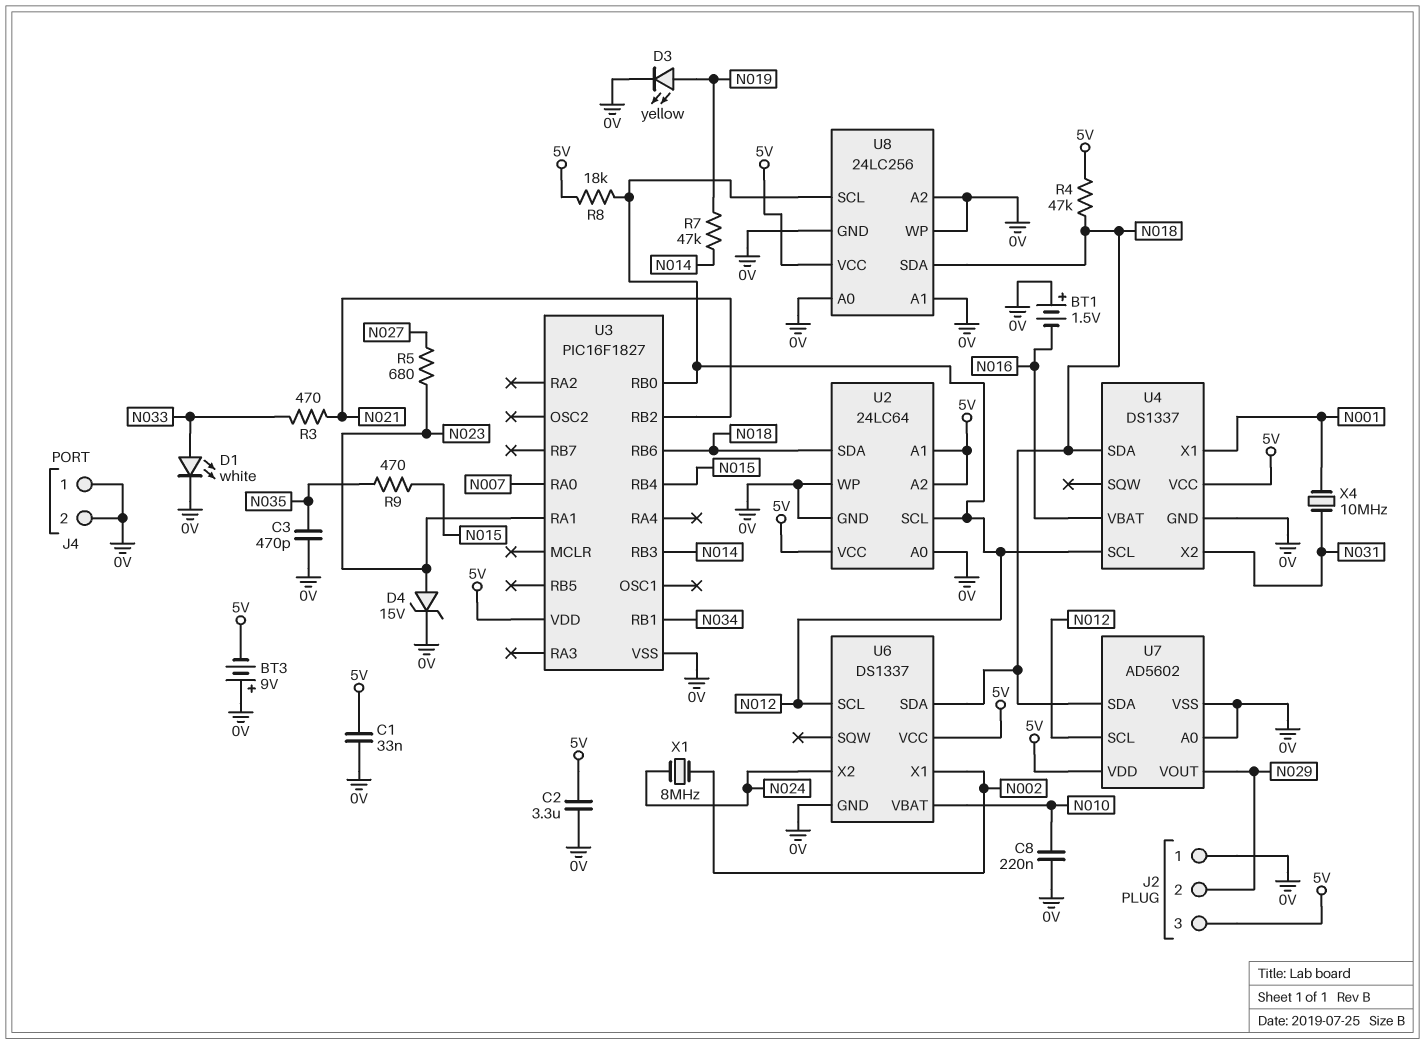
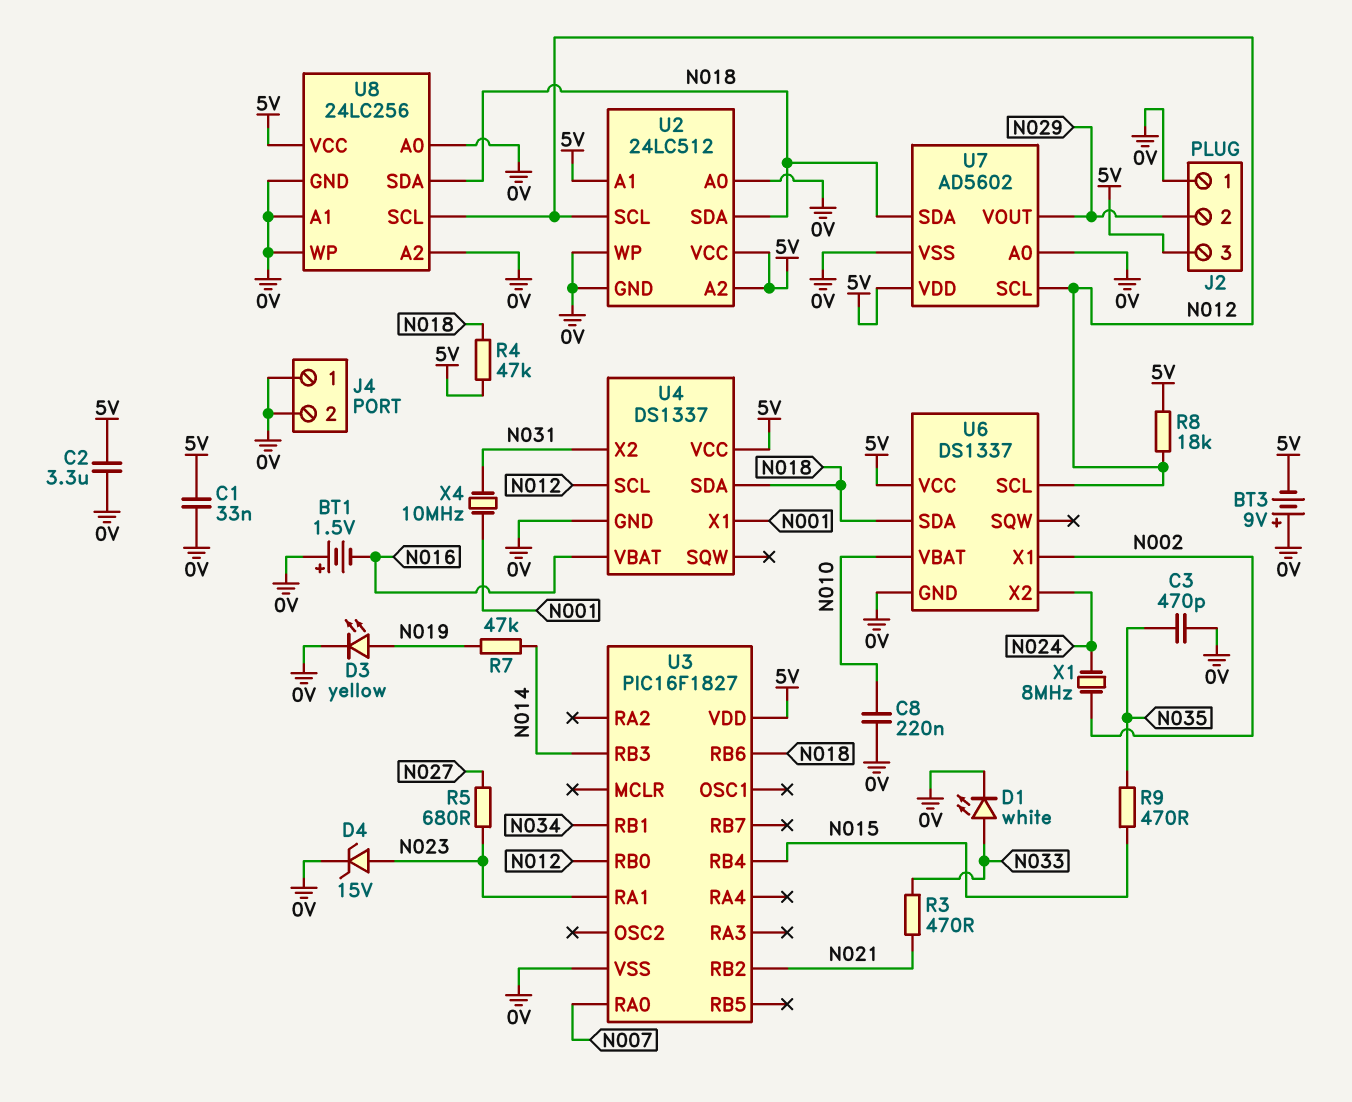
U2: 24LC64 -> 24LC512

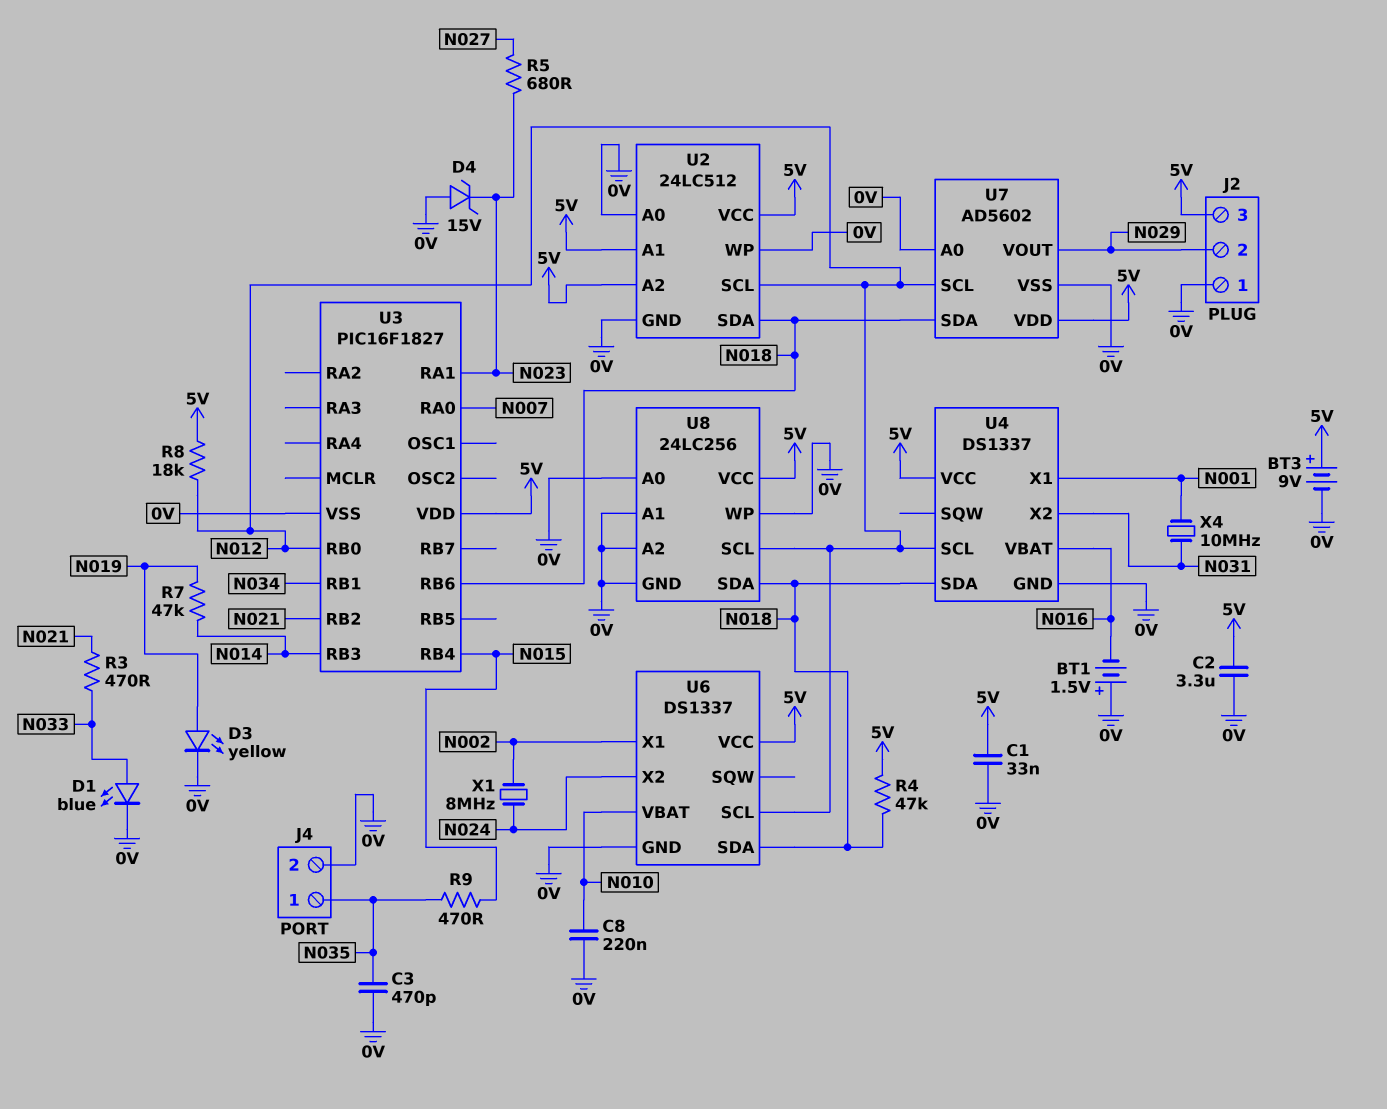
BT3: 9V (plus 0V, minus 5V) -> 9V (plus 5V, minus 0V)
D1: LED white (A N033, K 0V) -> LED blue (A N033, K 0V)
D4: zener 15V (A N023, K 0V) -> zener 15V (A 0V, K N023)
J4 pin 1: 0V -> N035

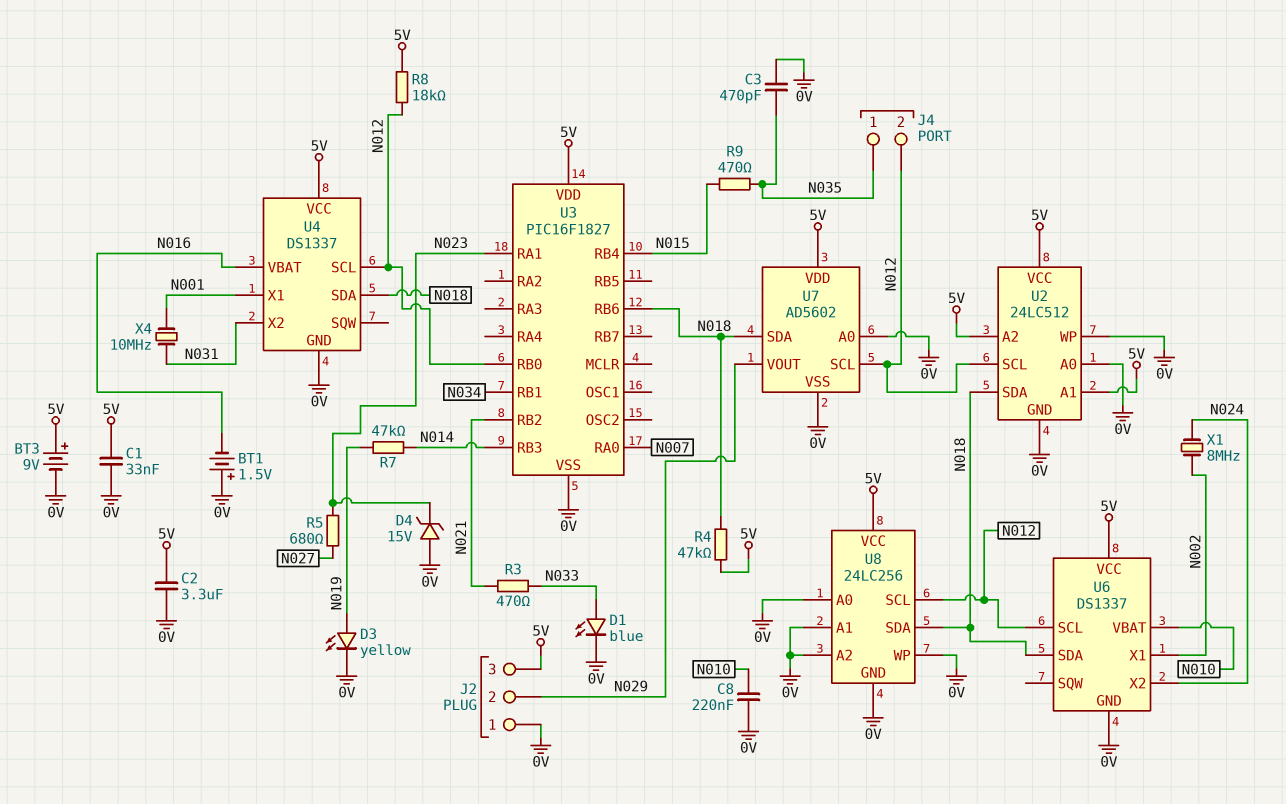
J4 pin 2: 0V -> N012

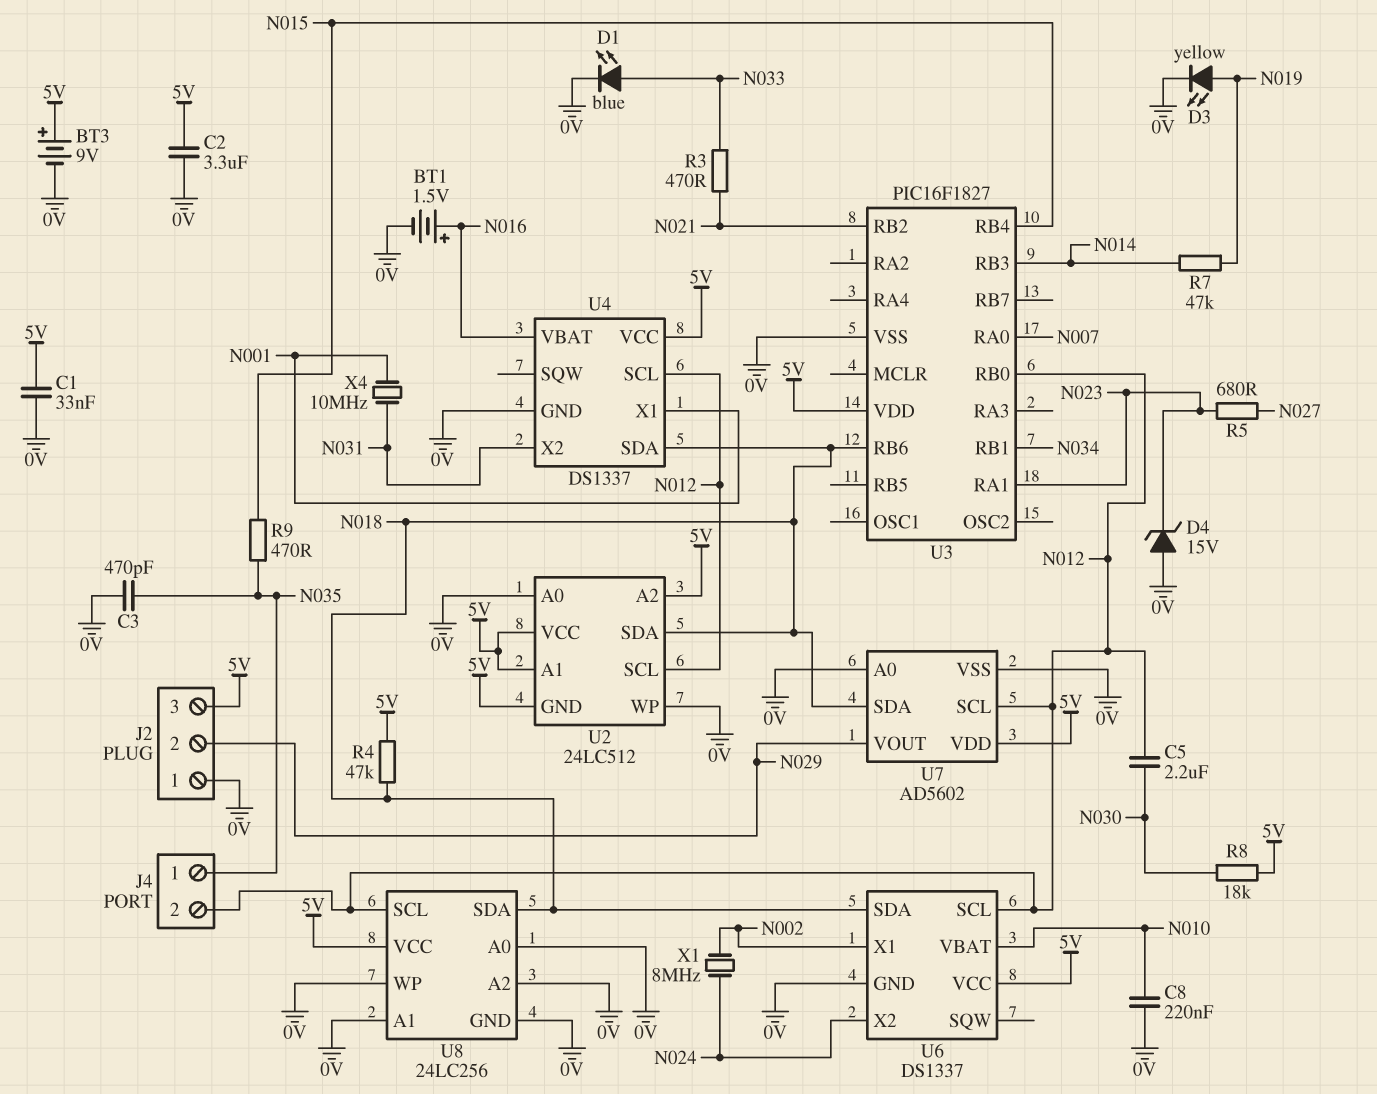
BT1: 1.5V (plus 0V, minus N016) -> 1.5V (plus N016, minus 0V)
C5: none -> 2.2uF (N012, N030)
R8: 18k (5V, N012) -> 18k (5V, N030)
U2 pin GND: 0V -> 5V

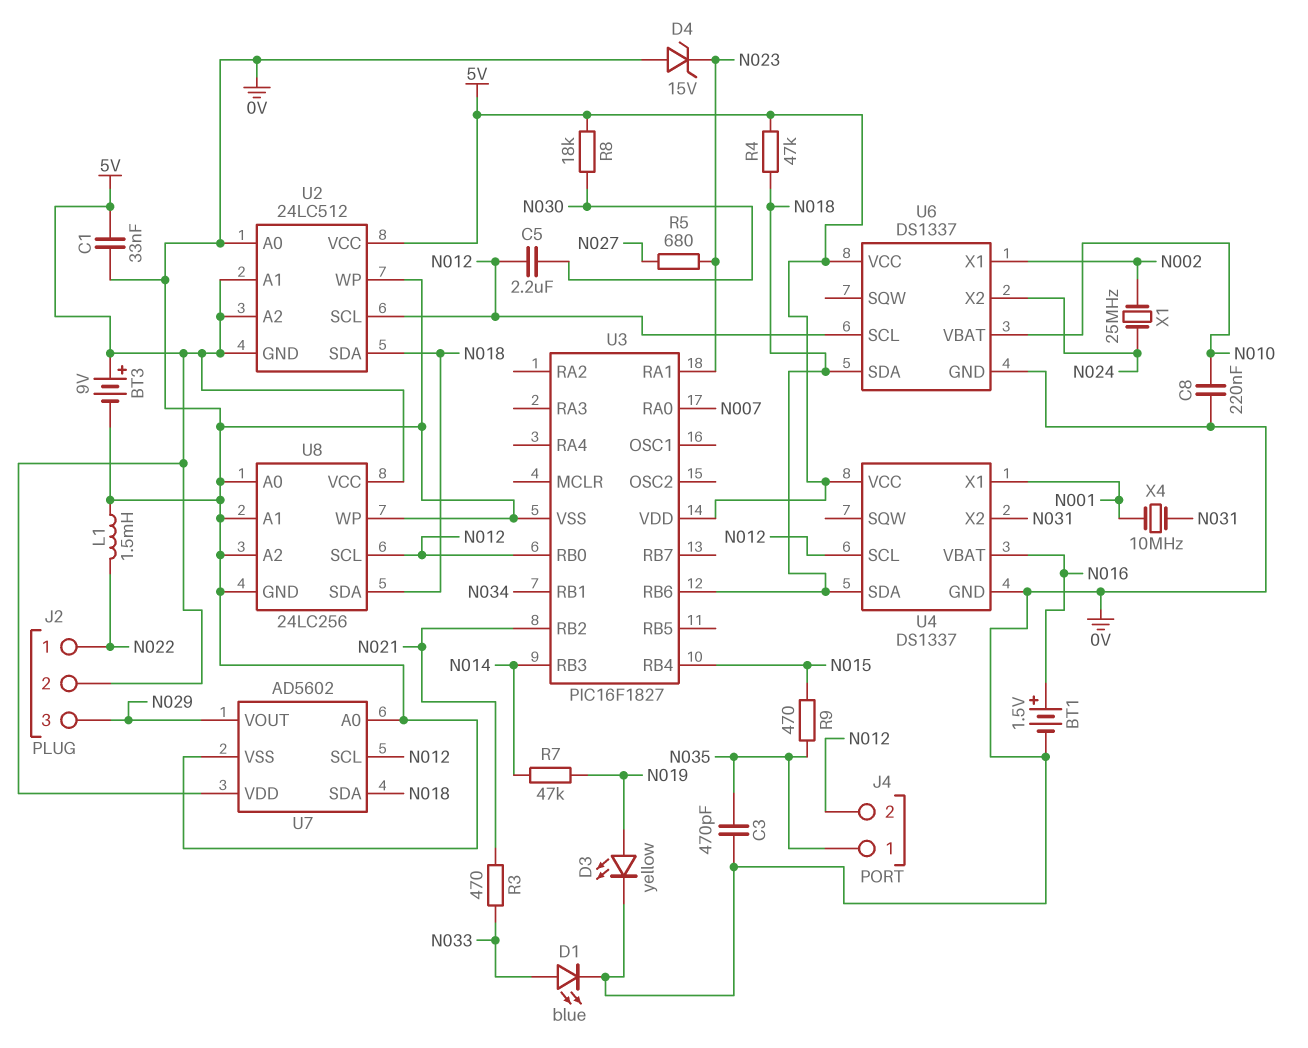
C2: 3.3uF (0V, 5V) -> none
J2 pin 1: 0V -> N022
J2 pin 2: N029 -> 5V
J2 pin 3: 5V -> N029
L1: none -> 1.5mH (0V, N022)
X1: 8MHz (N002, N024) -> 25MHz (N002, N024)

